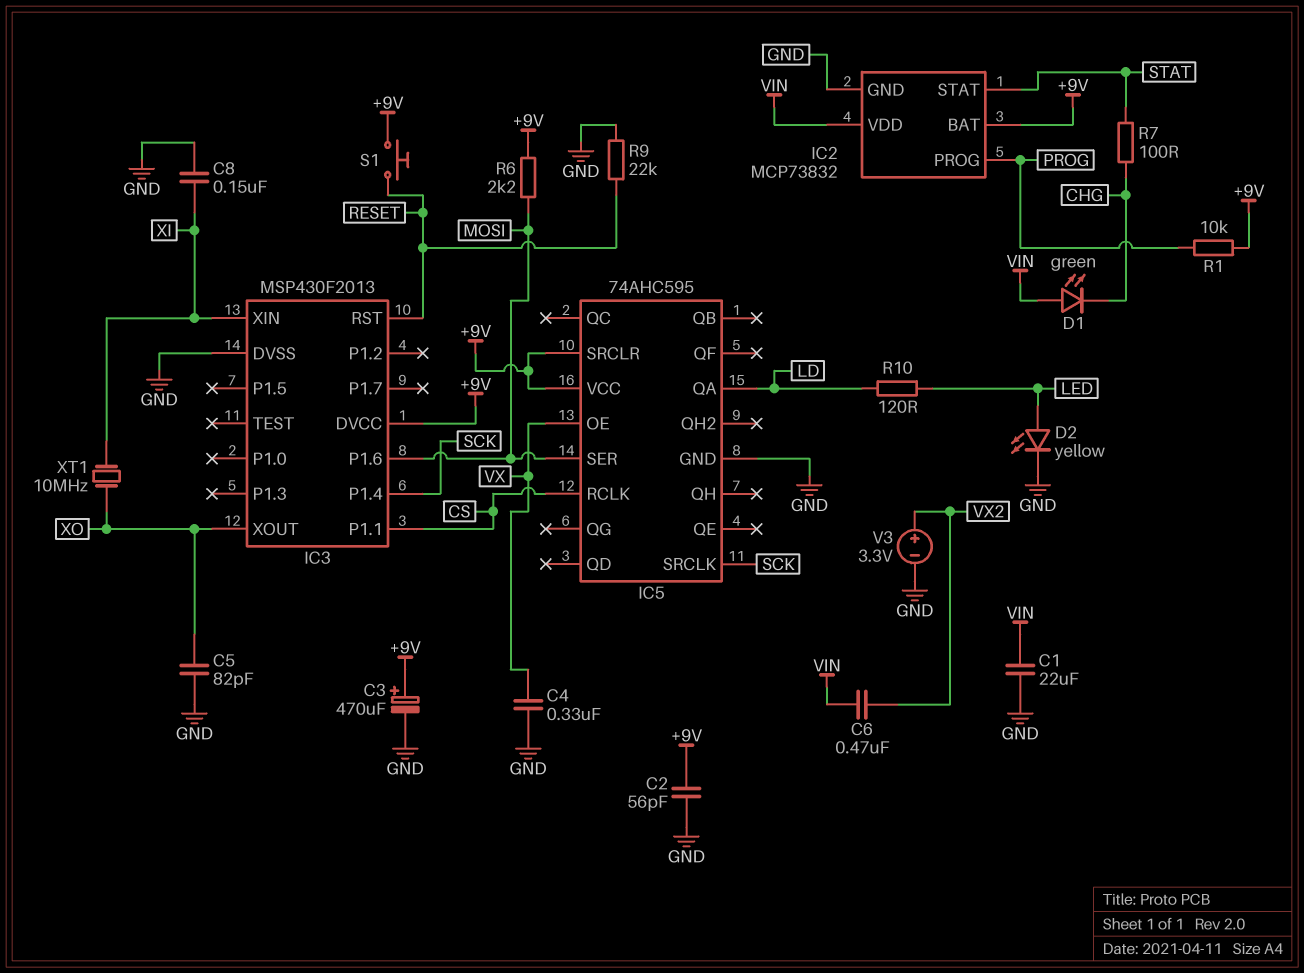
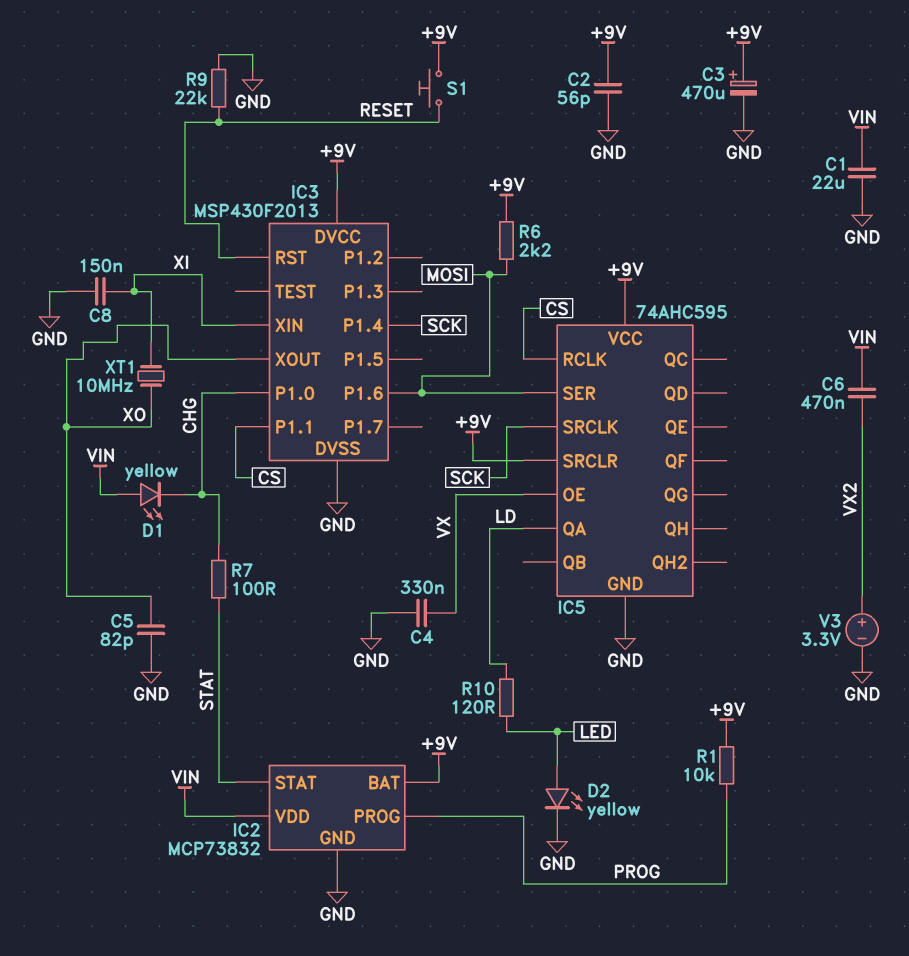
D1: LED green (A VIN, K CHG) -> LED yellow (A VIN, K CHG)
IC3 pin P1.0: none -> CHG

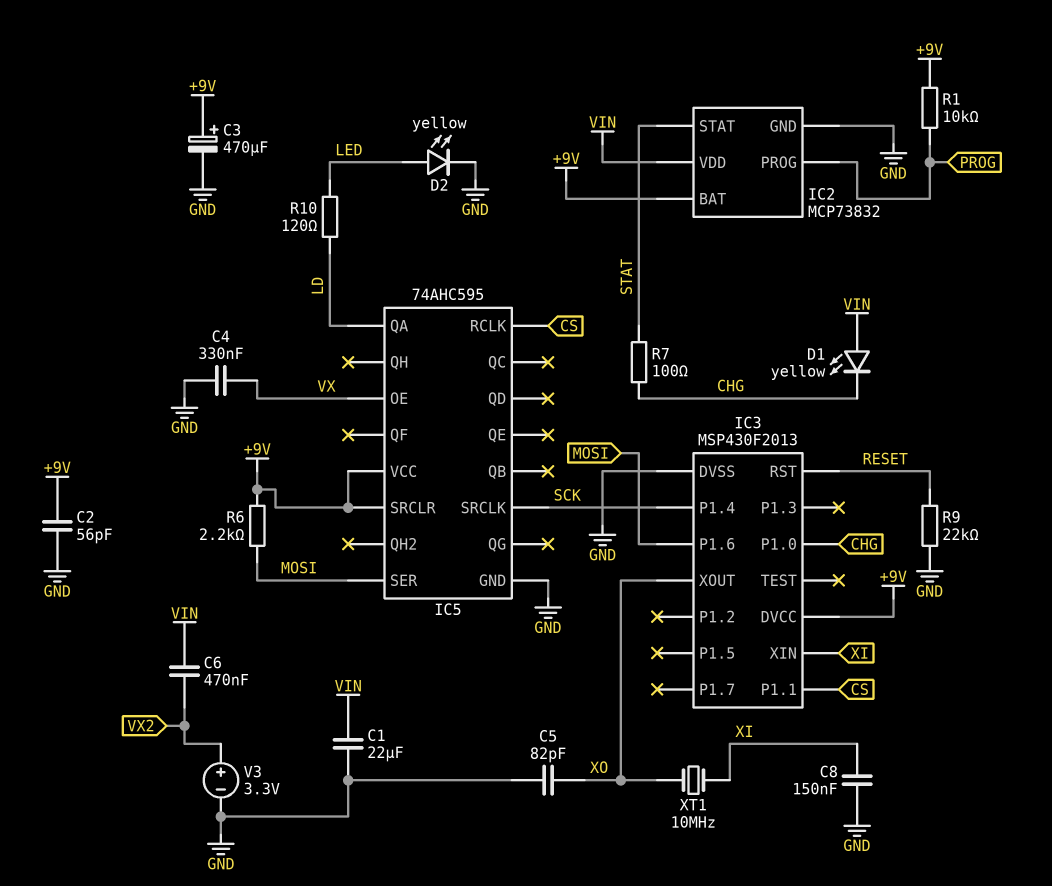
S1: button (+9V, RESET) -> none

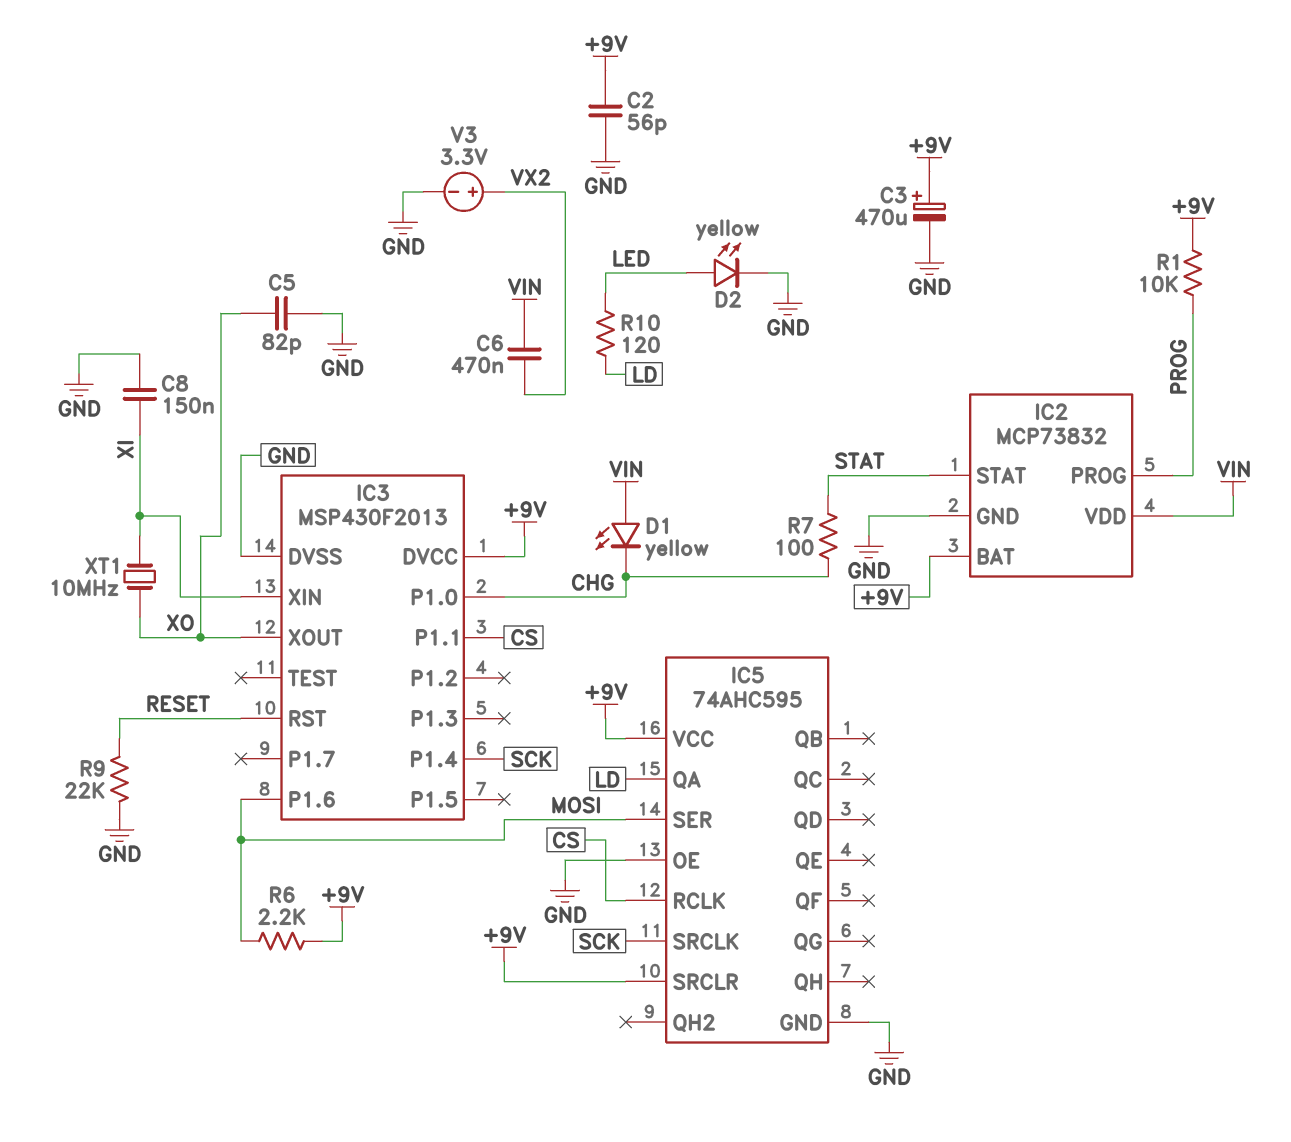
C1: 22uF (GND, VIN) -> none
C4: 330nF (GND, VX) -> none
IC5 pin OE: VX -> GND

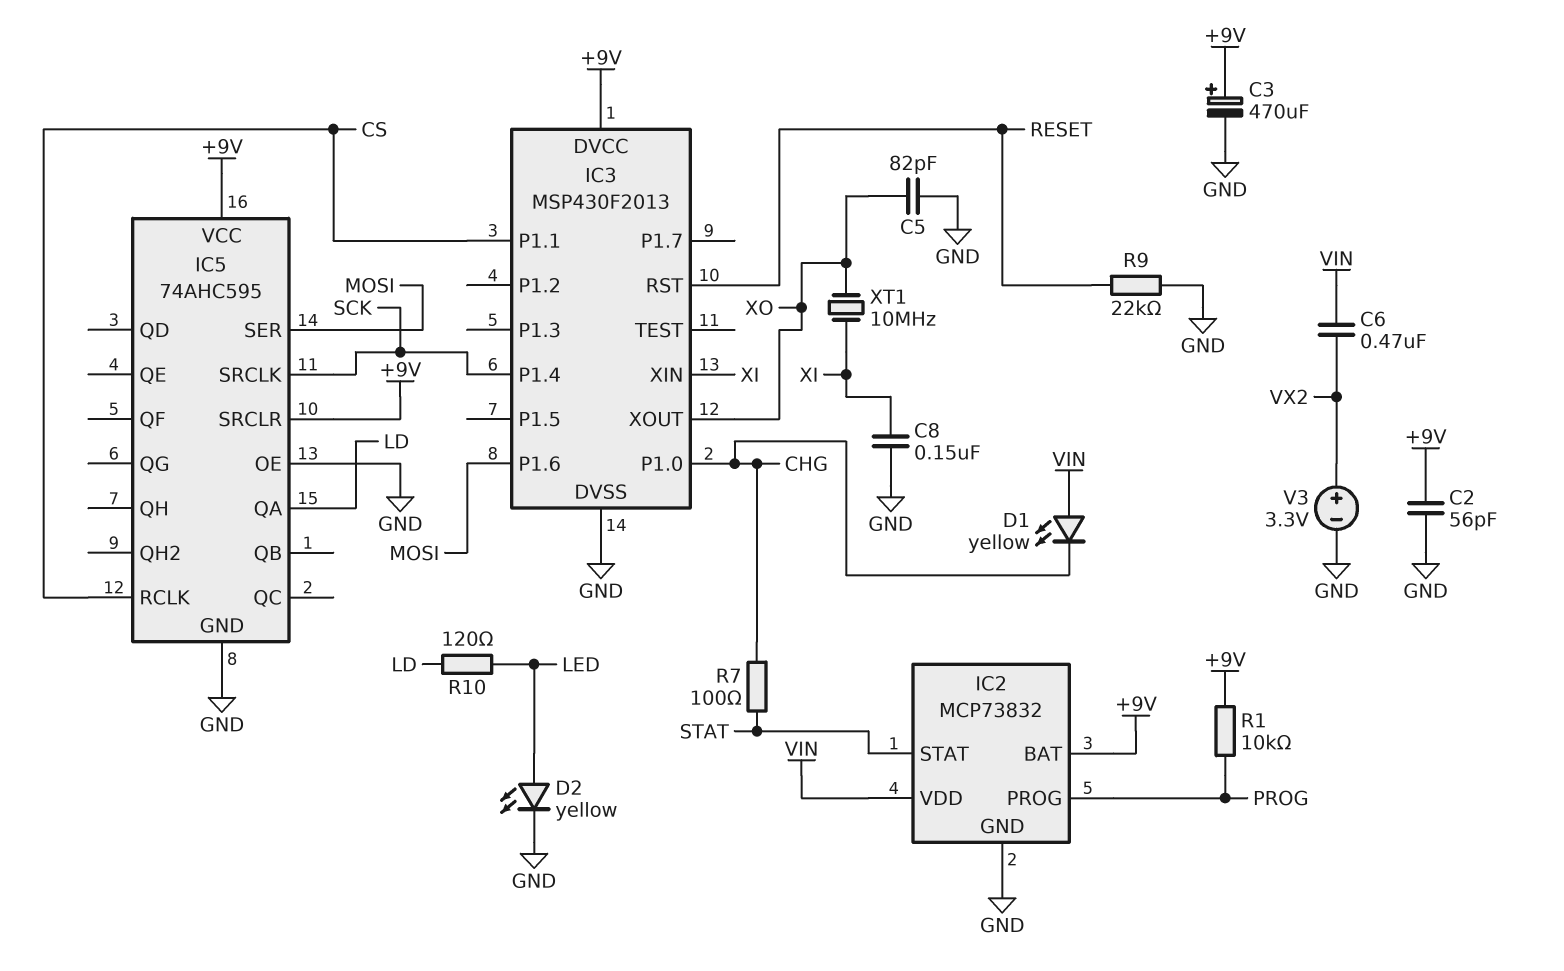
R6: 2.2k (+9V, MOSI) -> none

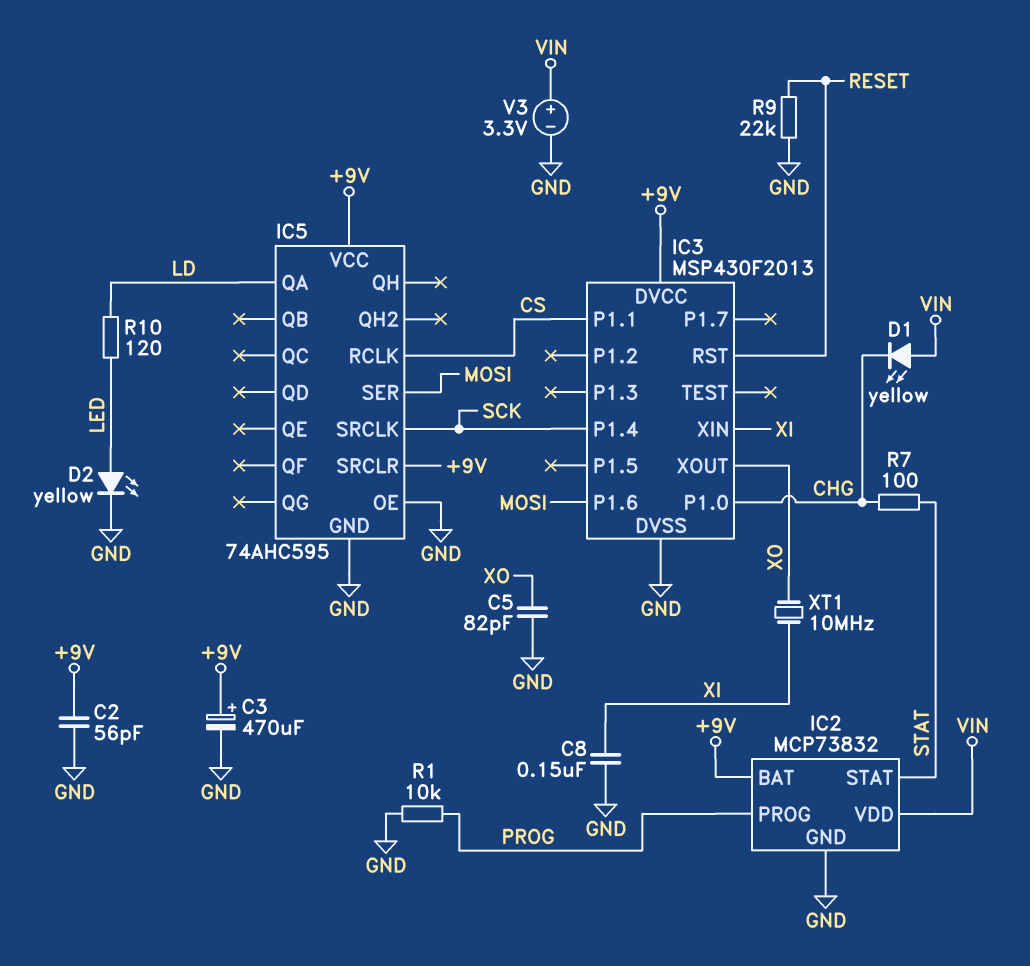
C6: 470nF (VIN, VX2) -> none
R1: 10k (+9V, PROG) -> 10k (GND, PROG)
V3: 3.3V (plus VX2, minus GND) -> 3.3V (plus VIN, minus GND)

